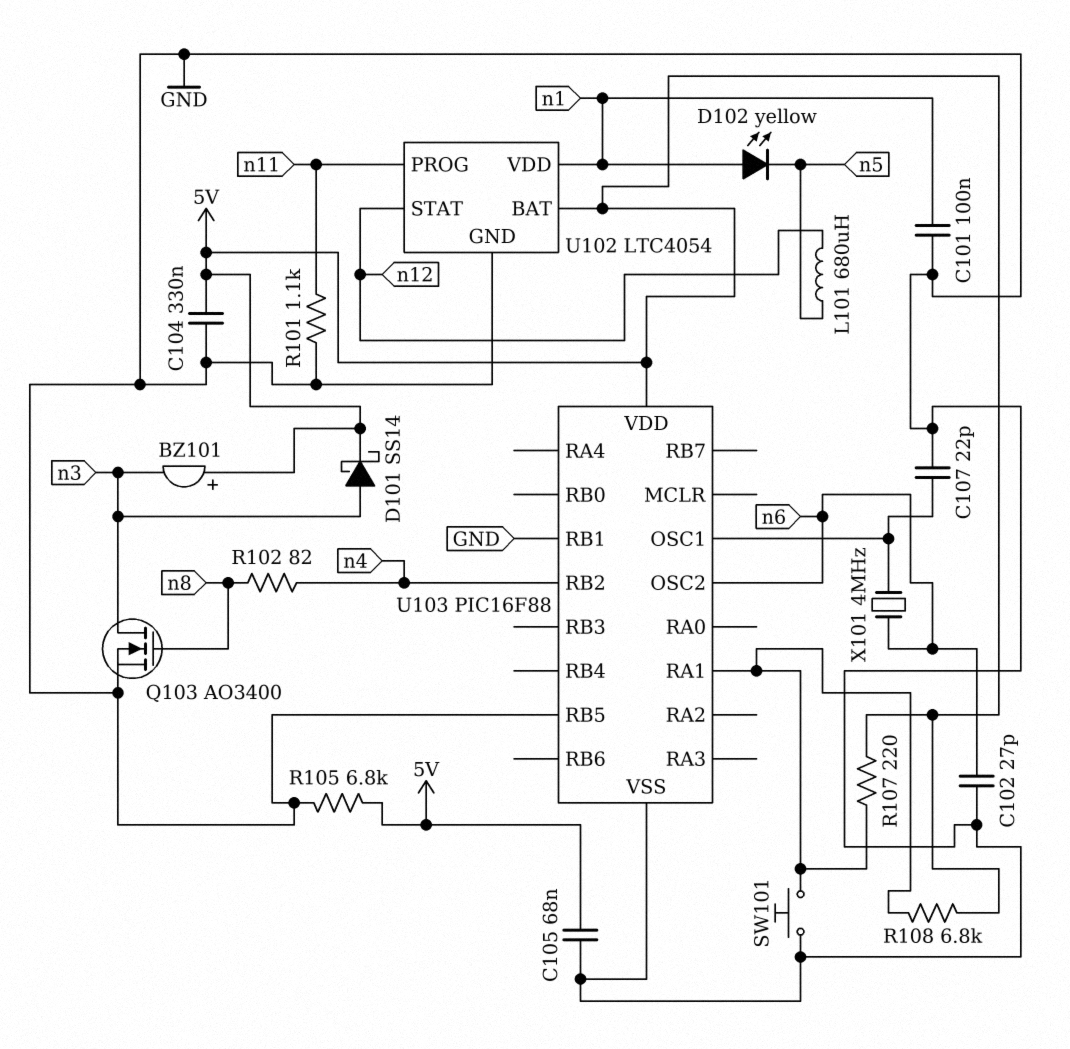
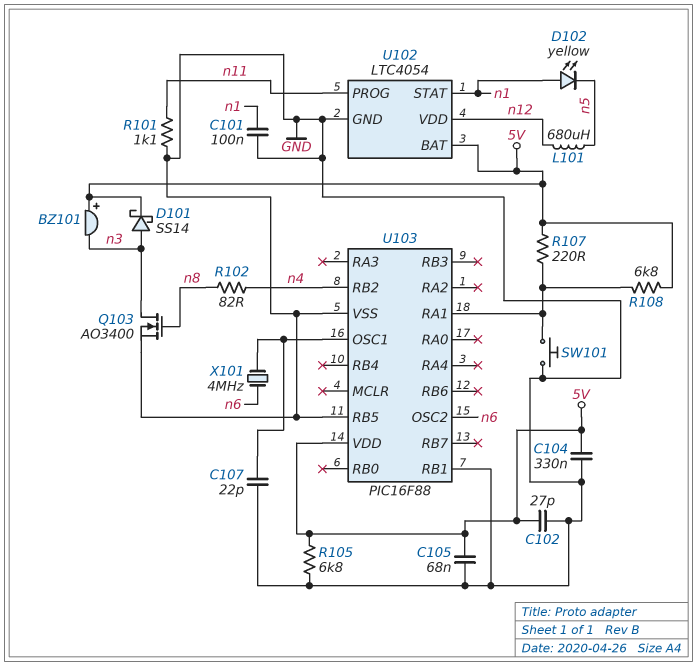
C102: 27pF (GND, n6) -> 27pF (5V, GND)
U102 pin STAT: n12 -> n1
U102 pin VDD: n1 -> n12

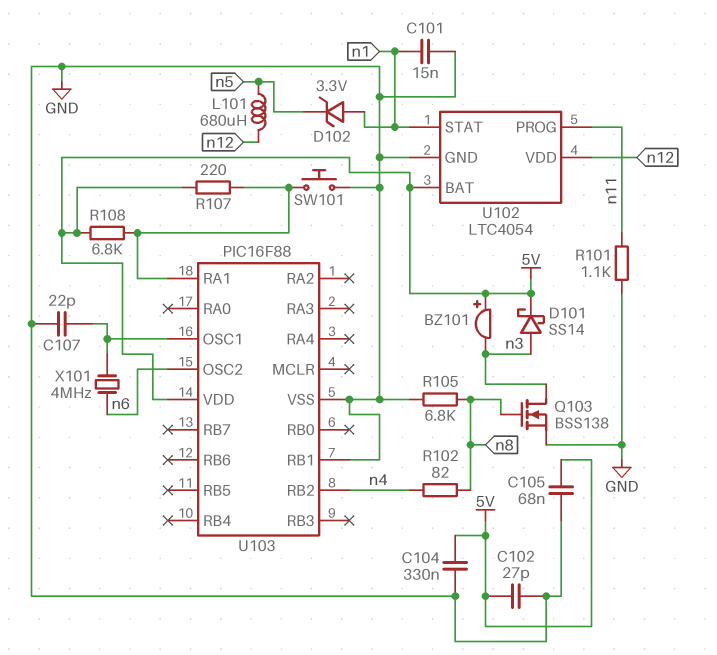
C101: 100nF (GND, n1) -> 15nF (GND, n1)
D102: LED yellow (A n1, K n5) -> zener 3.3V (A n1, K n5)
Q103: NMOS AO3400 (G n8, D n3, S GND) -> NMOS BSS138 (G n8, D n3, S GND)
R105: 6.8k (5V, GND) -> 6.8k (GND, n8)
U103 pin RB5: GND -> none

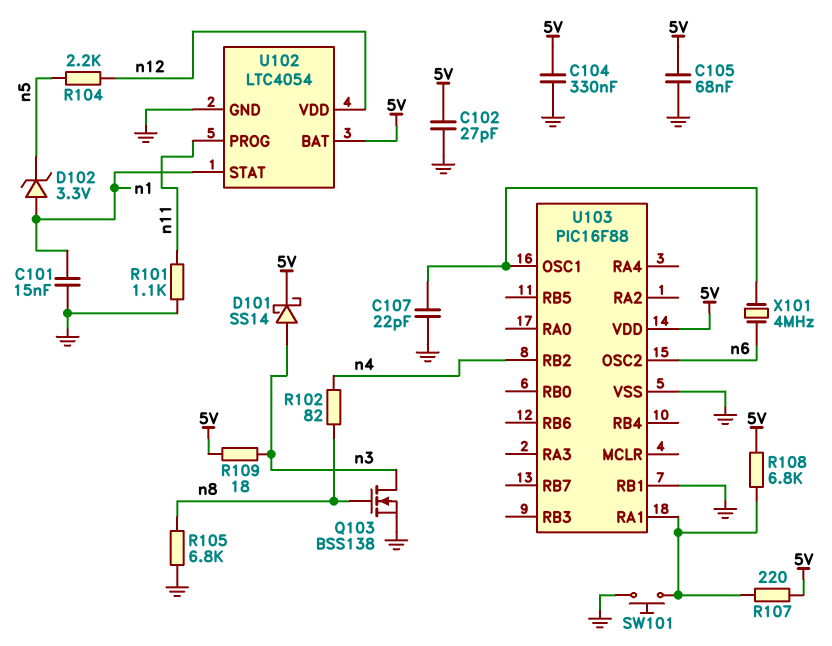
BZ101: buzzer (plus 5V, minus n3) -> none
L101: 680uH (n5, n12) -> none
R104: none -> 2.2k (n5, n12)
R109: none -> 18 (5V, n3)

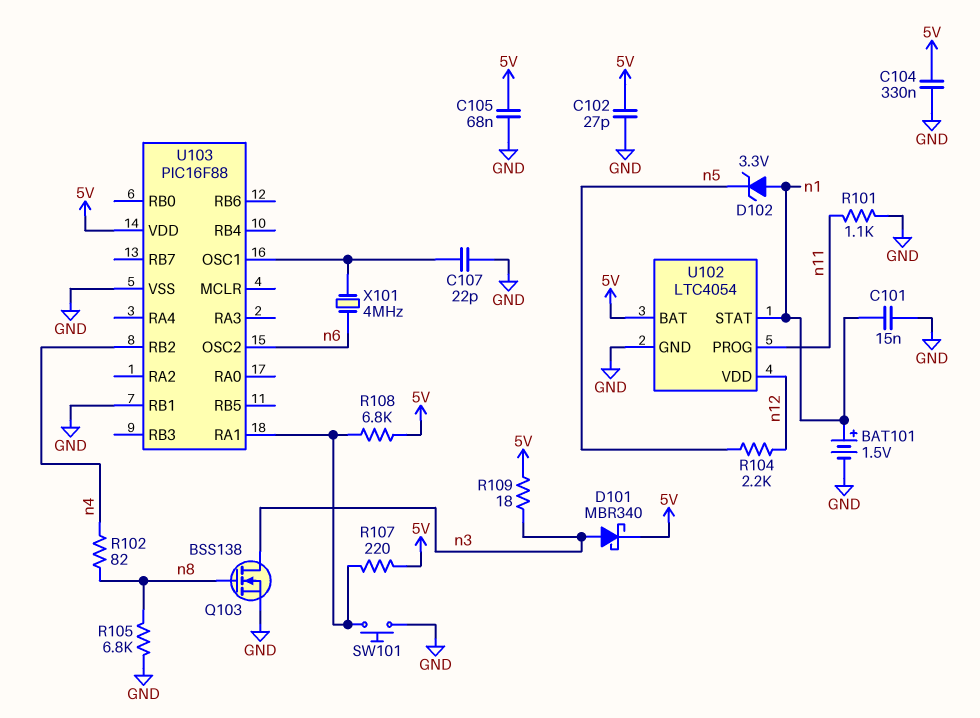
BAT101: none -> 1.5V (plus n1, minus GND)
D101: schottky SS14 (A n3, K 5V) -> schottky MBR340 (A n3, K 5V)

